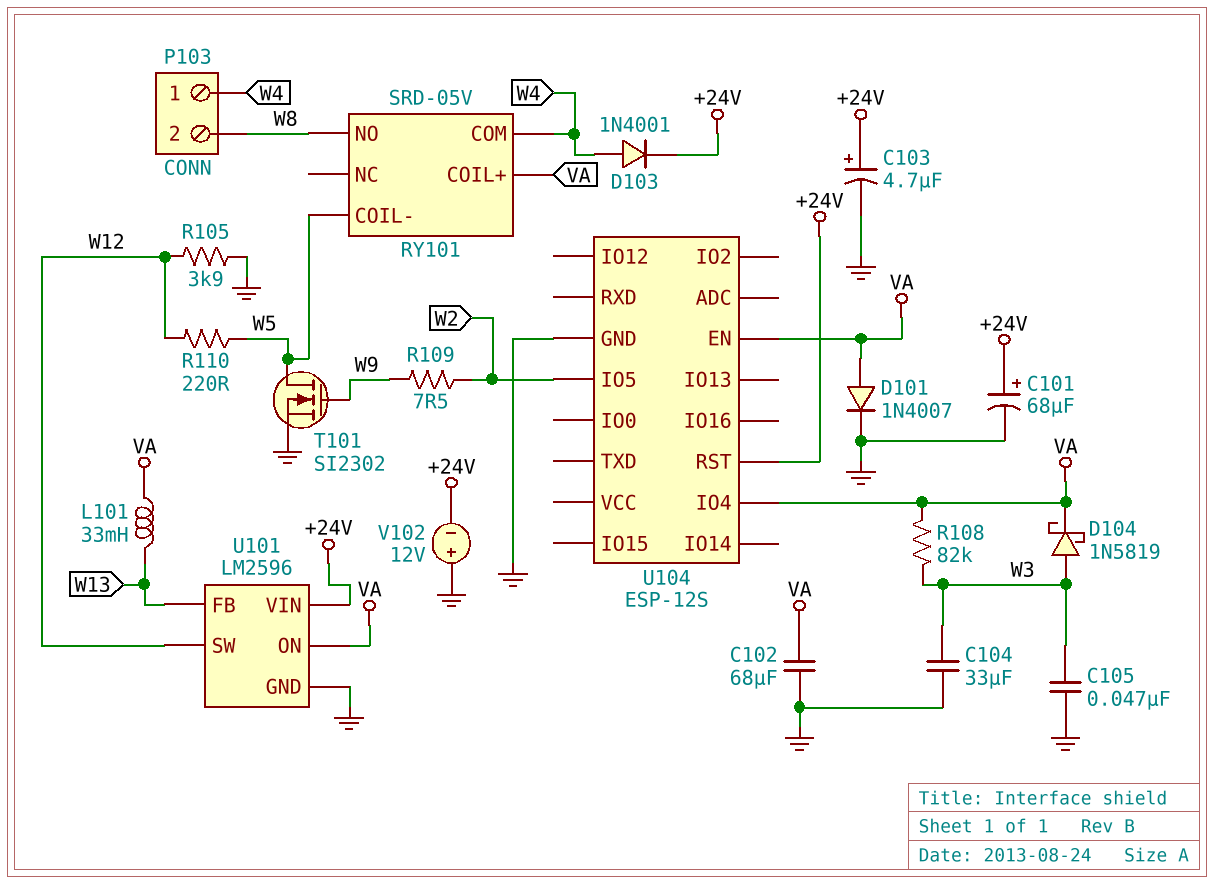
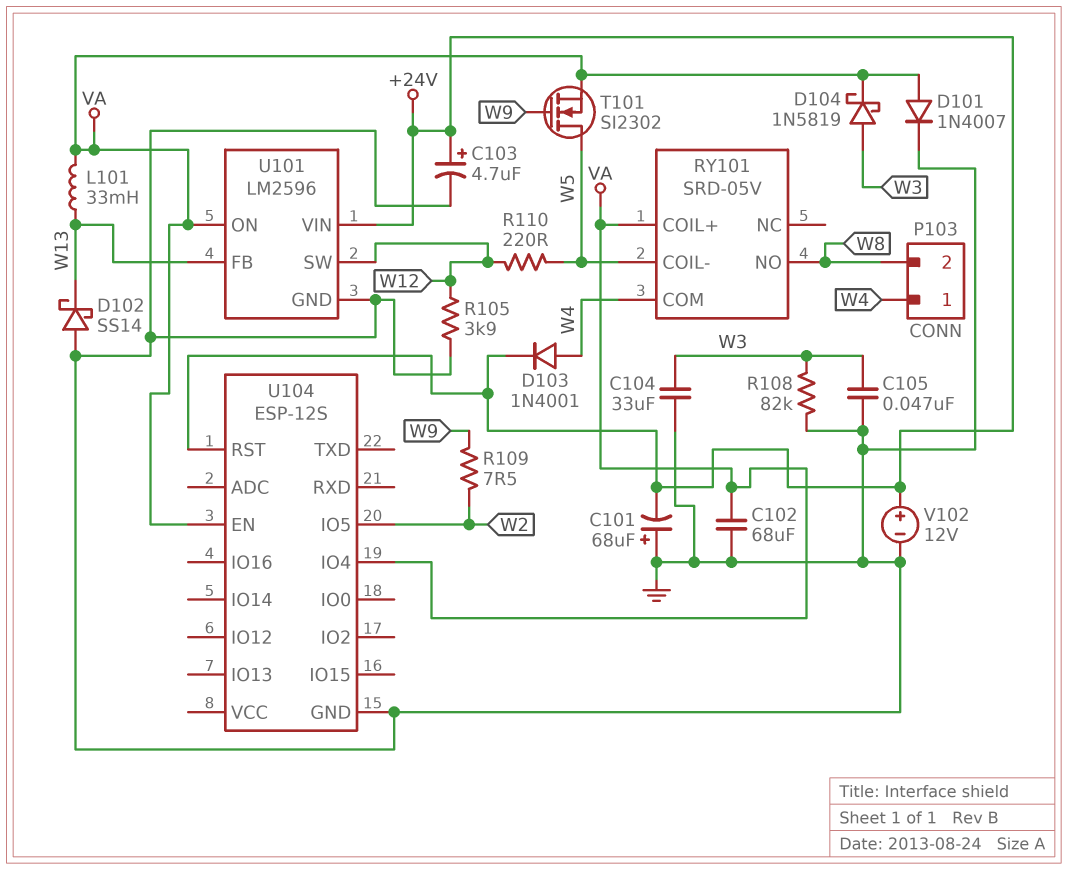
C101: 68uF (plus +24V, minus GND) -> 68uF (plus GND, minus +24V)
D102: none -> schottky SS14 (A GND, K W13)
R108: 82k (VA, W3) -> 82k (GND, W3)
T101: NMOS SI2302 (G W9, D W5, S GND) -> NMOS SI2302 (G W9, D W5, S VA)
V102: 12V (plus GND, minus +24V) -> 12V (plus +24V, minus GND)

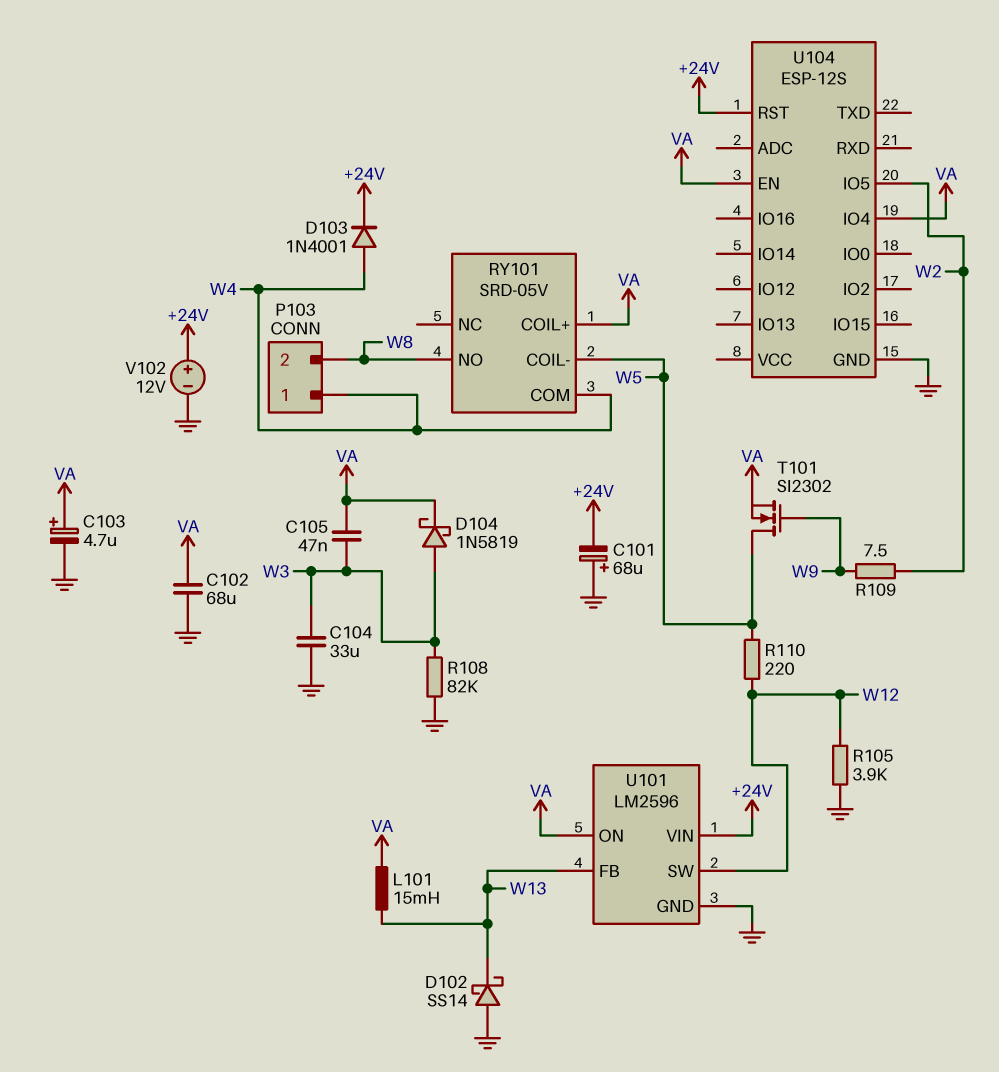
C103: 4.7uF (plus +24V, minus GND) -> 4.7uF (plus VA, minus GND)
C105: 47nF (GND, W3) -> 47nF (VA, W3)
D101: diode 1N4007 (A VA, K GND) -> none
L101: 33mH (VA, W13) -> 15mH (VA, W13)

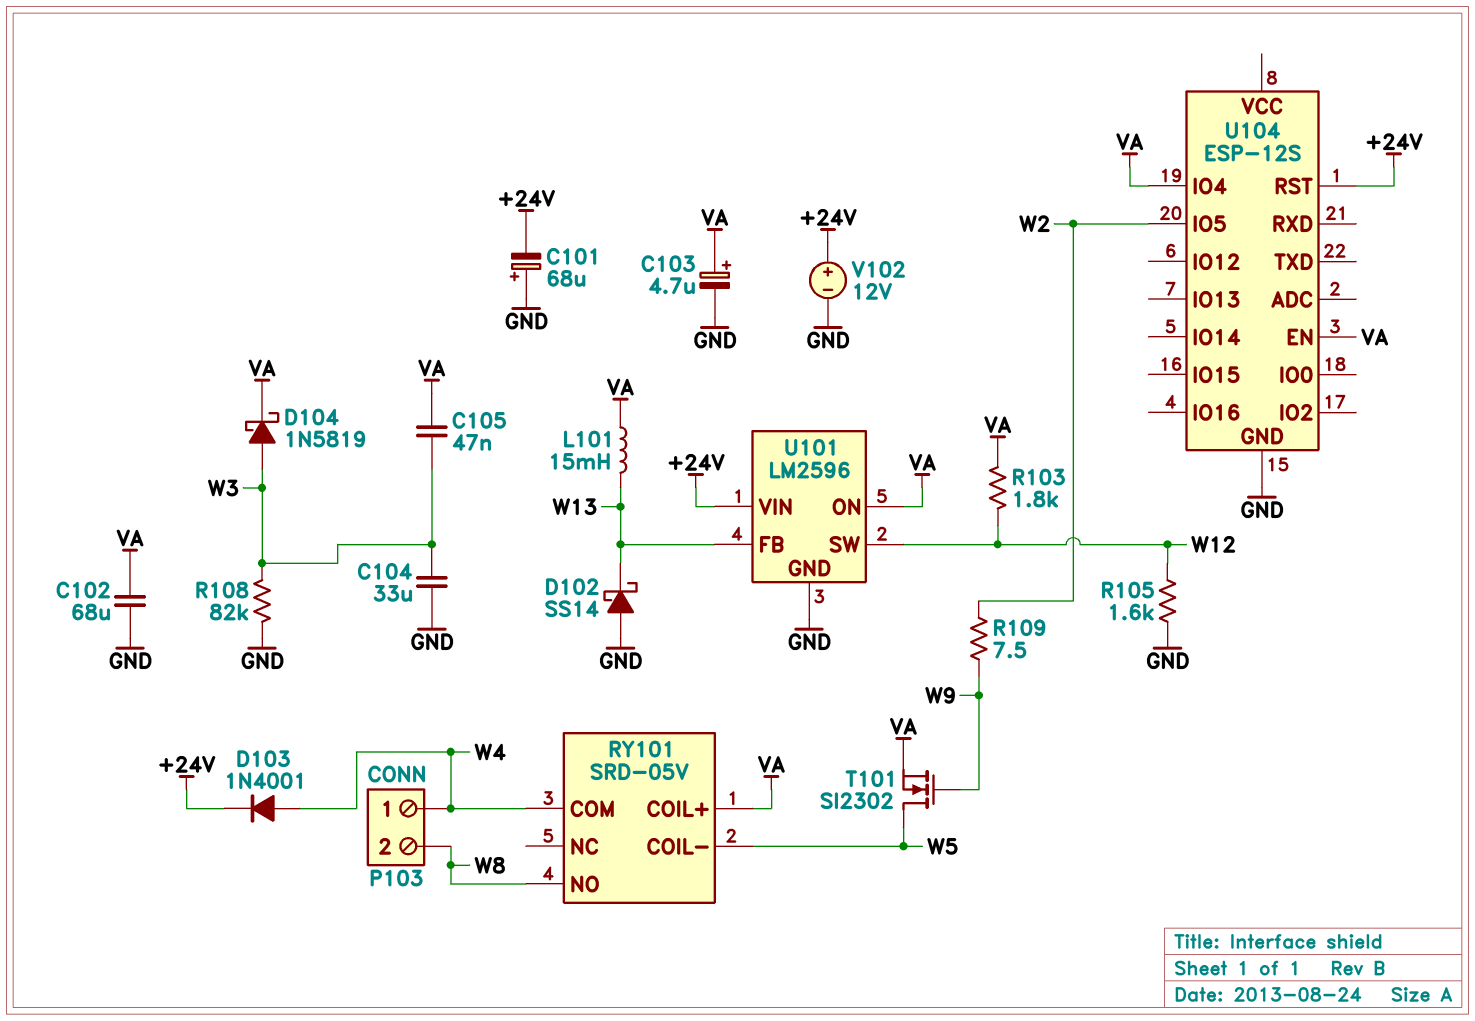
R103: none -> 1.8k (VA, W12)
R105: 3.9k (GND, W12) -> 1.6k (GND, W12)
R110: 220 (W5, W12) -> none

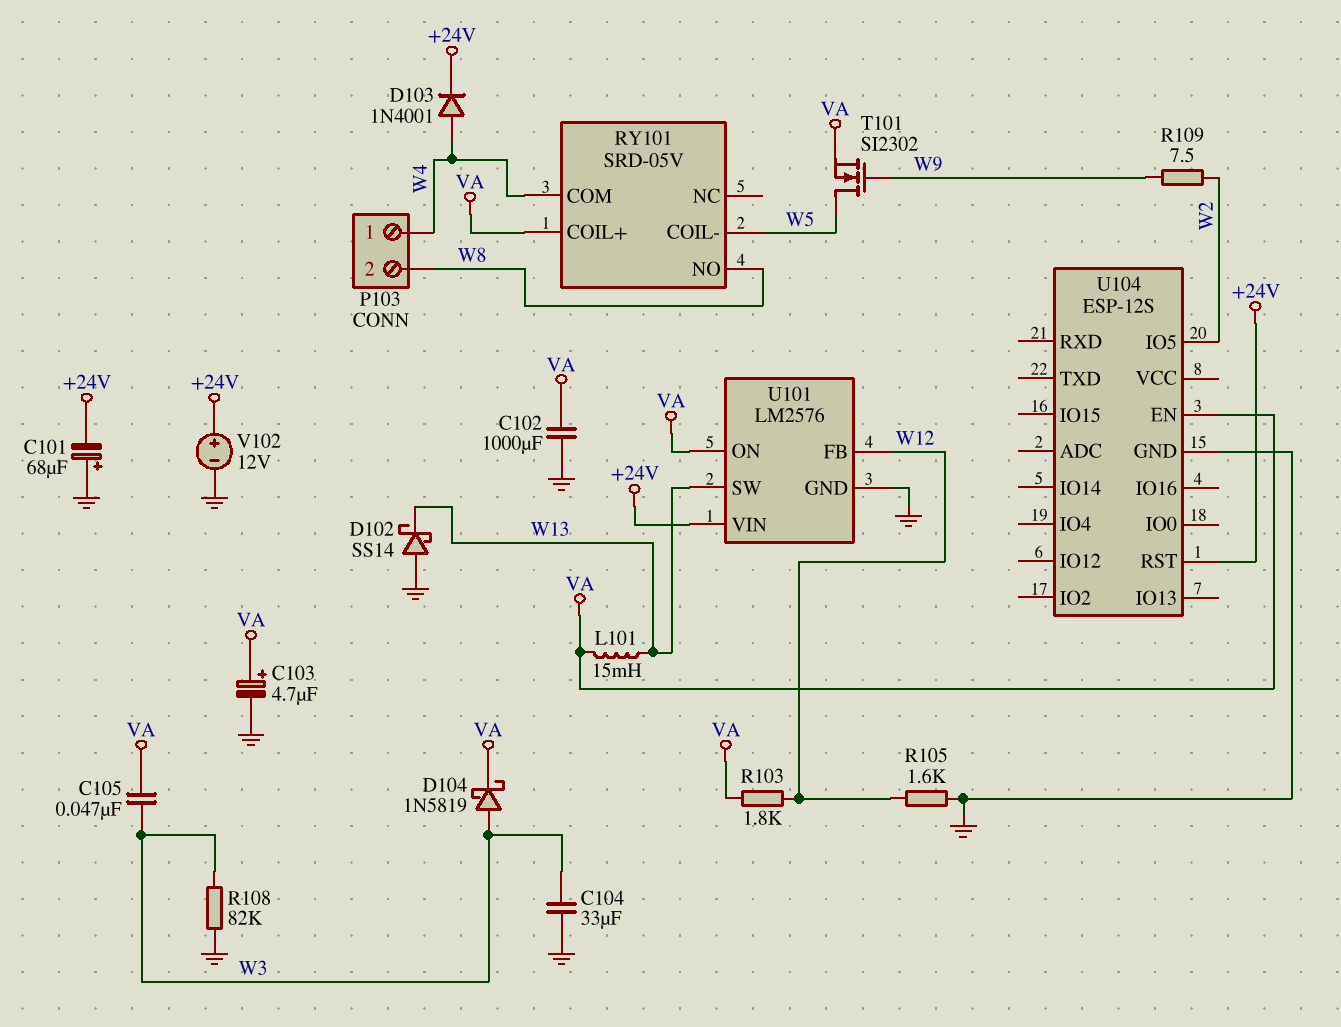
C102: 68uF (GND, VA) -> 1000uF (GND, VA)
U101: LM2596 -> LM2576
U101 pin FB: W13 -> W12
U101 pin SW: W12 -> W13
U104 pin IO4: VA -> none

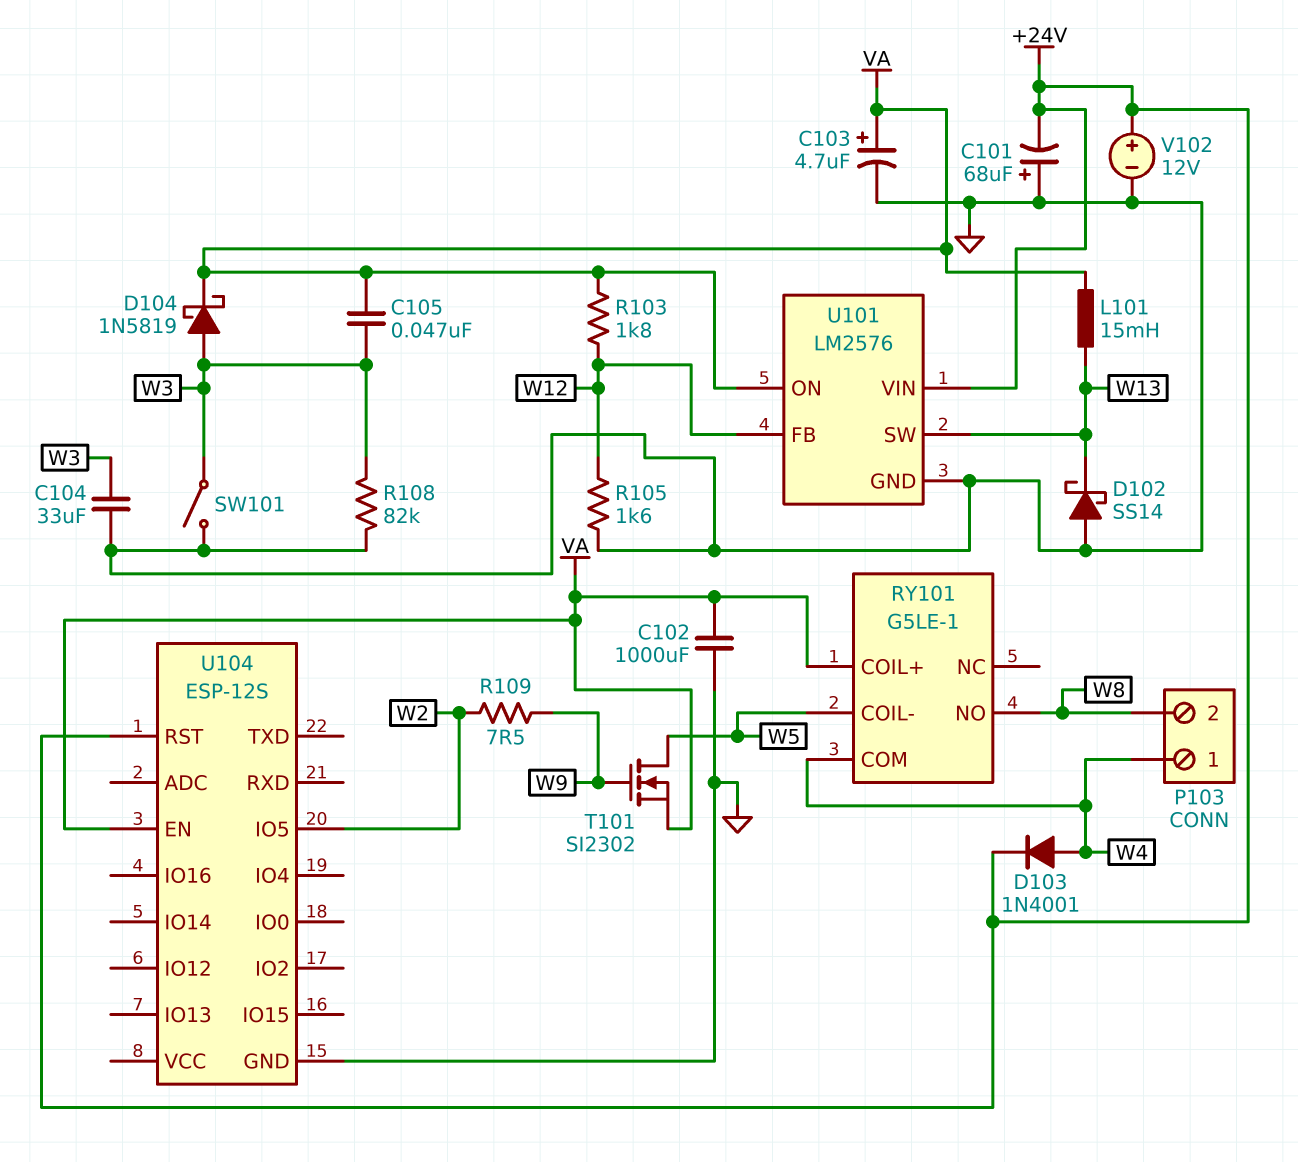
RY101: SRD-05V -> G5LE-1
SW101: none -> switch (GND, W3)

